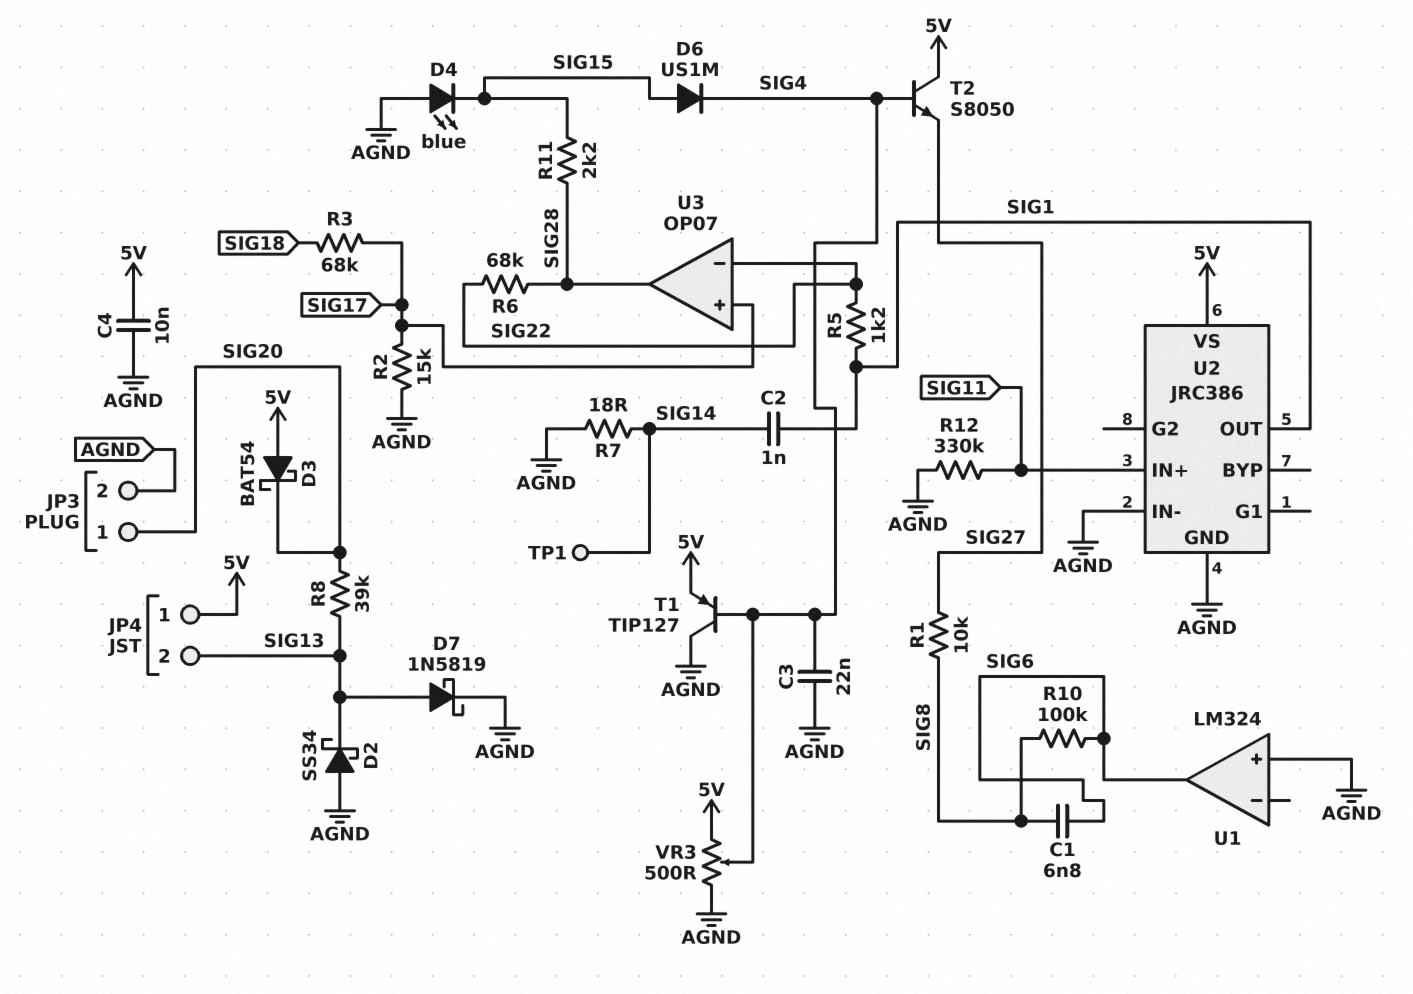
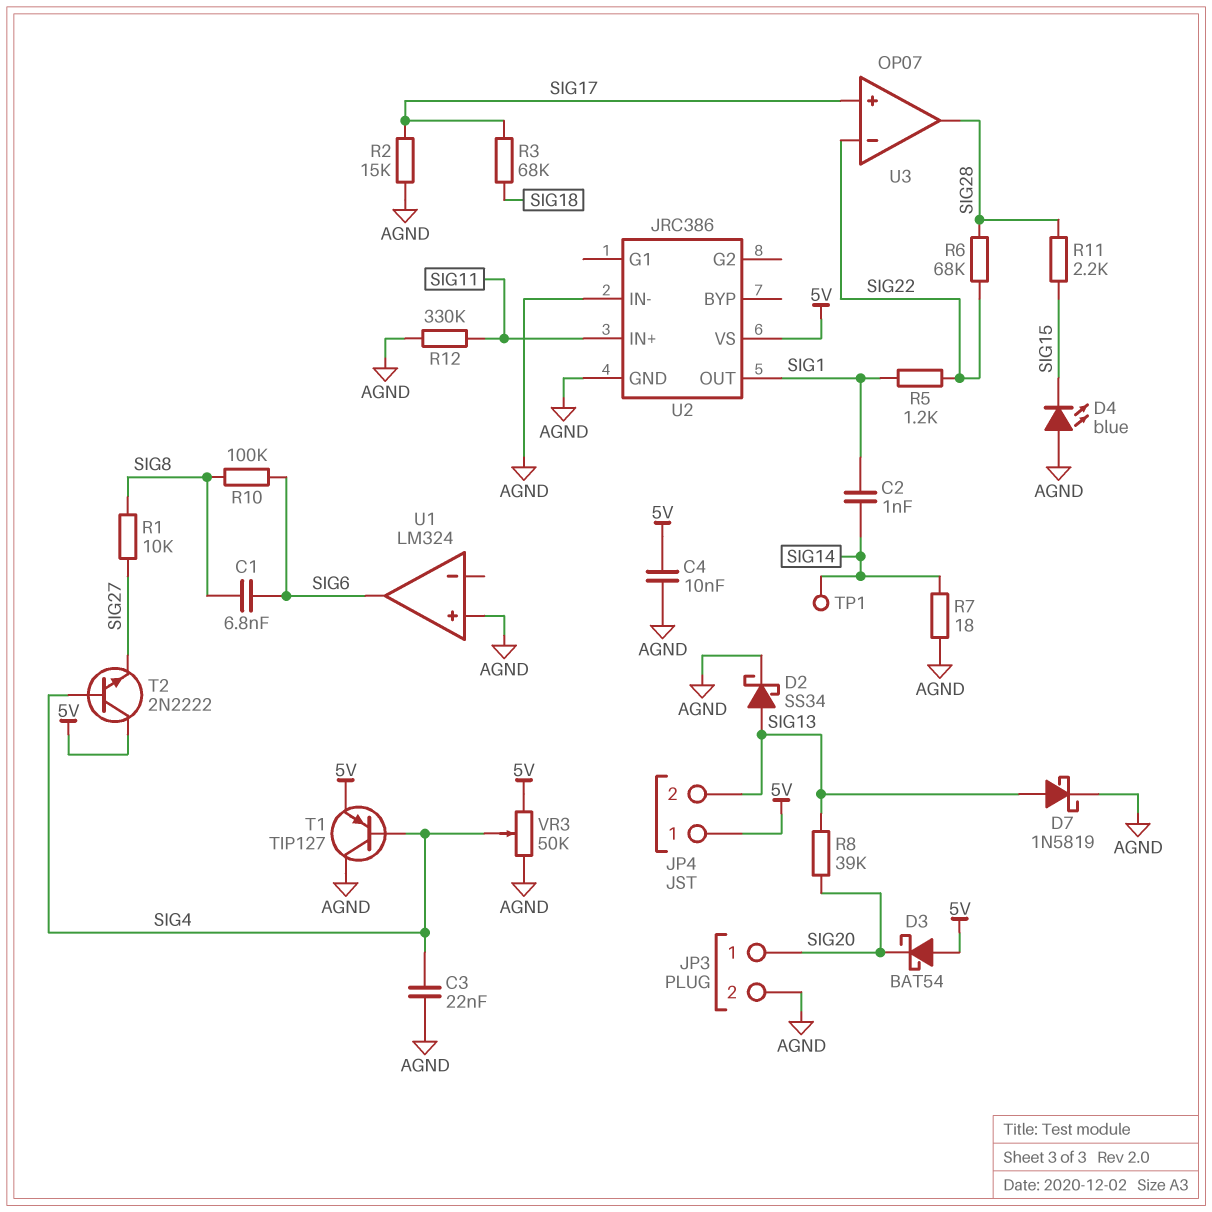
D2: schottky SS34 (A AGND, K SIG13) -> schottky SS34 (A SIG13, K AGND)
D6: diode US1M (A SIG15, K SIG4) -> none
T2: NPN S8050 (B SIG4, C 5V, E SIG27) -> NPN 2N2222 (B SIG4, C 5V, E SIG27)
VR3: 500 (5V, AGND, wiper SIG4) -> 50k (5V, AGND, wiper SIG4)

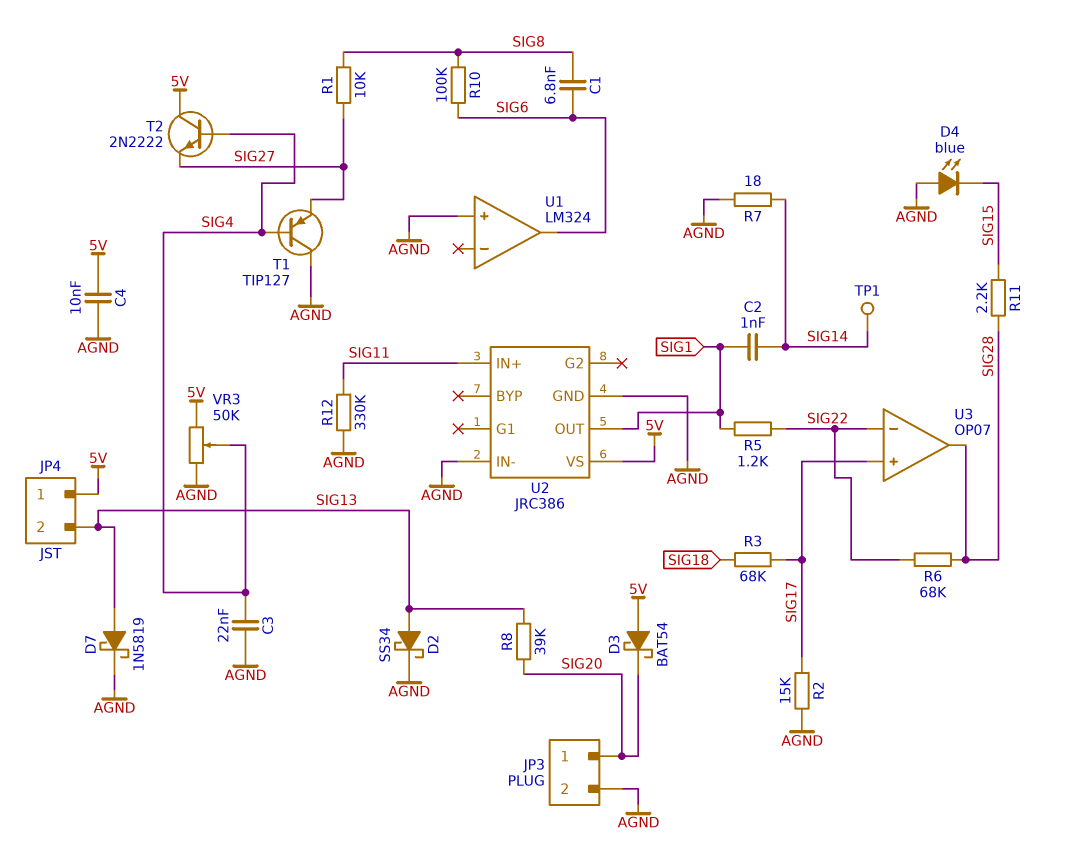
T1: PNP TIP127 (B SIG4, C AGND, E 5V) -> PNP TIP127 (B SIG4, C AGND, E SIG27)

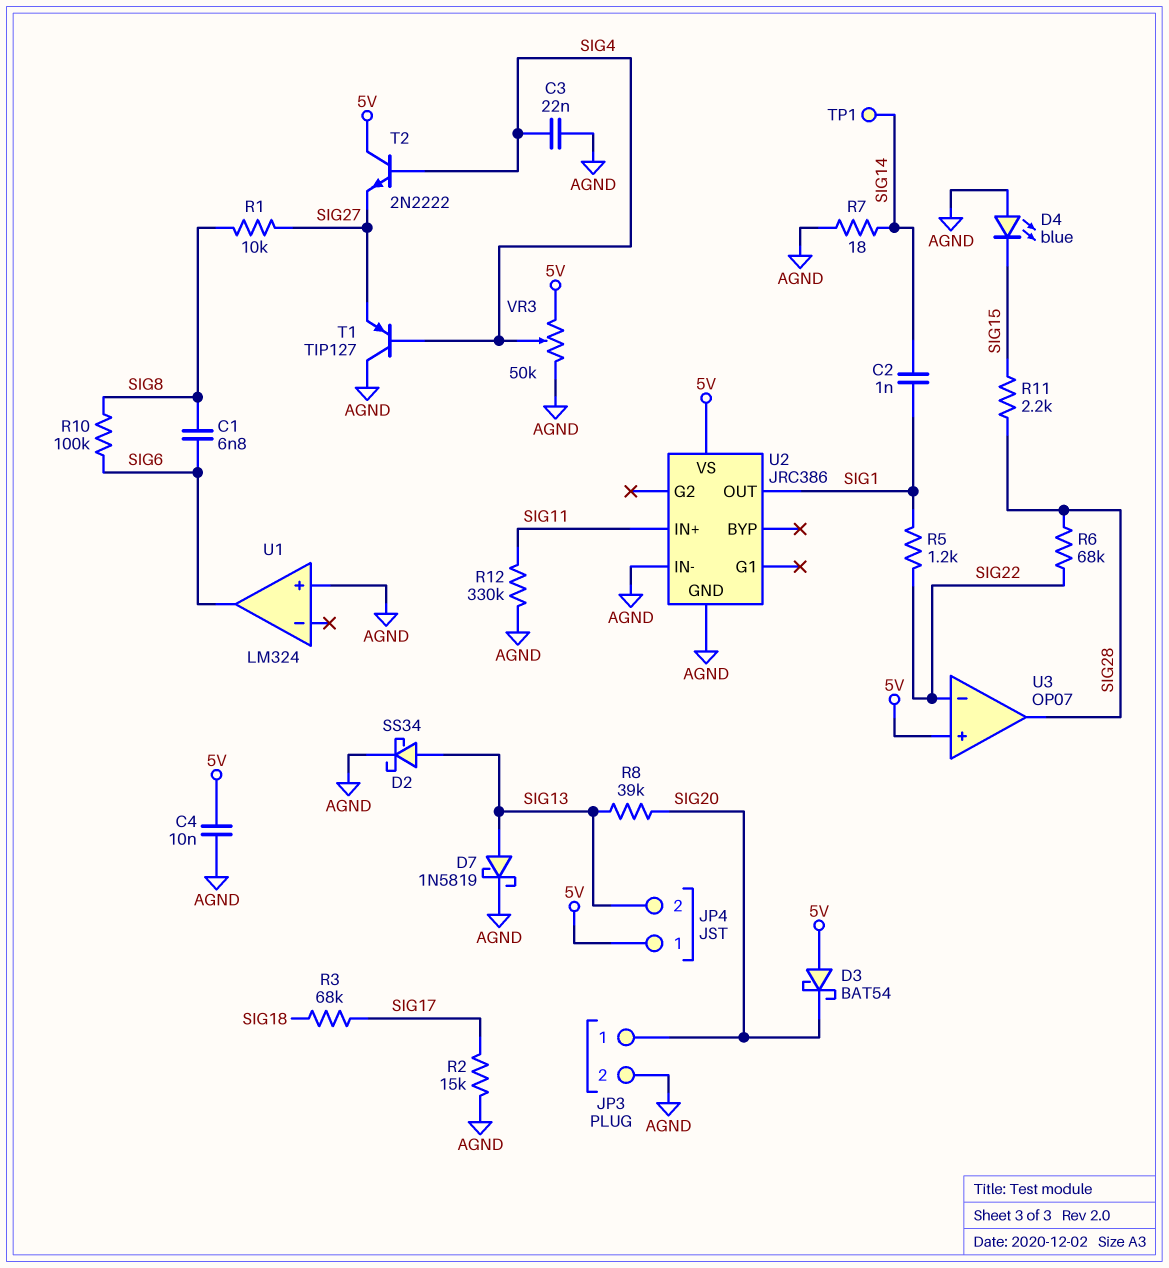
U3 pin in+: SIG17 -> 5V

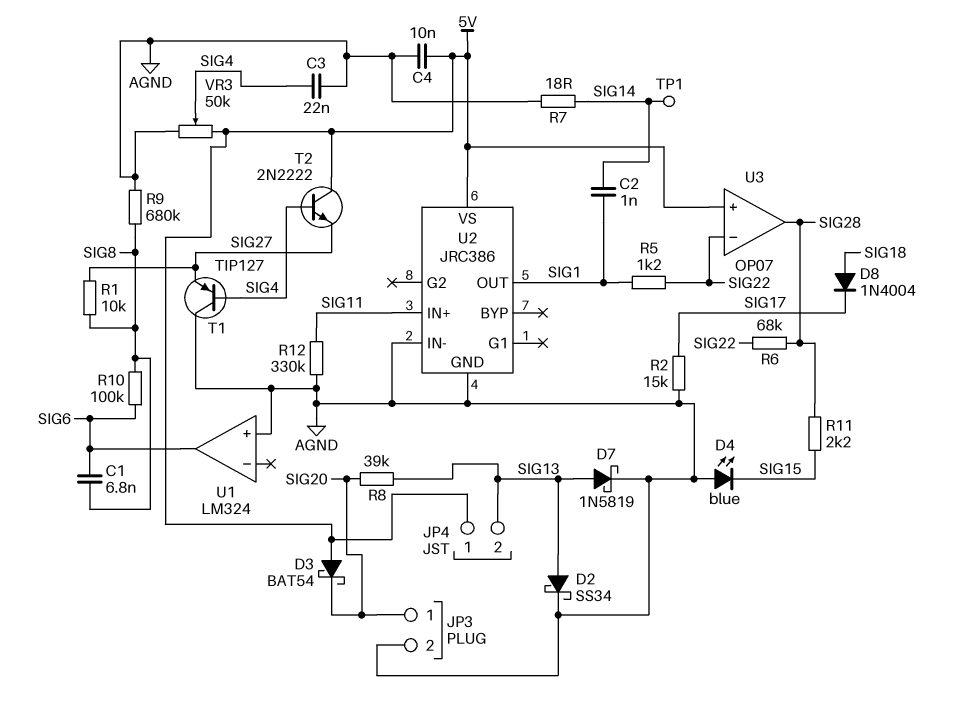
D8: none -> diode 1N4004 (A SIG18, K SIG17)
R3: 68k (SIG17, SIG18) -> none
R9: none -> 680k (AGND, SIG8)

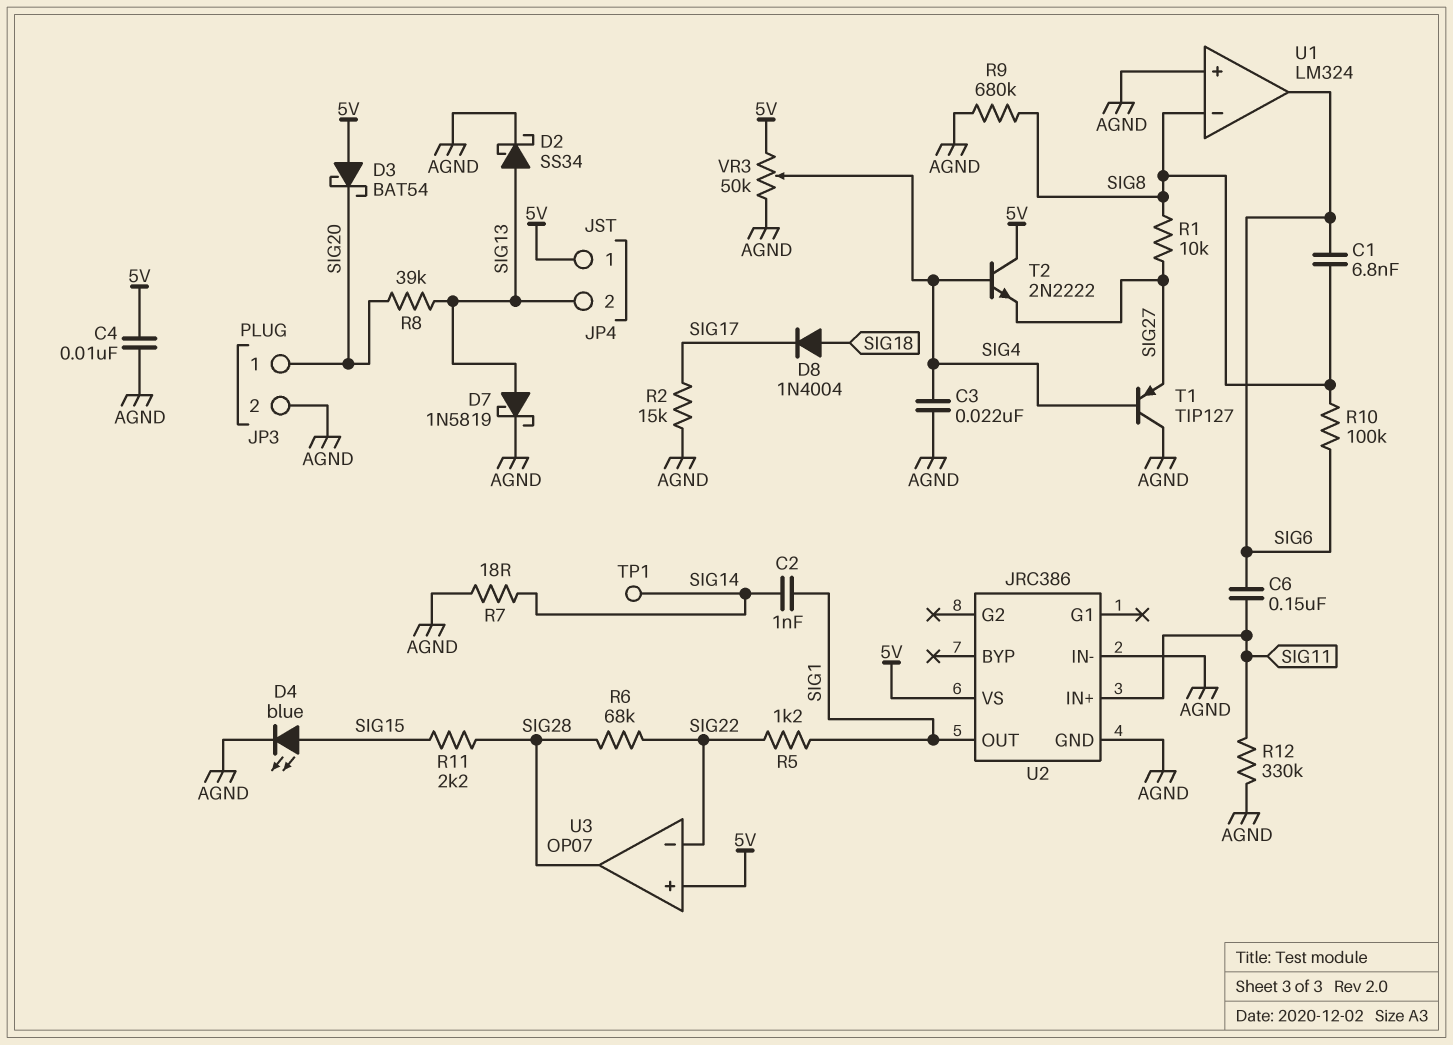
C6: none -> 150nF (SIG6, SIG11)
D4: LED blue (A AGND, K SIG15) -> LED blue (A SIG15, K AGND)
U1 pin in-: none -> SIG8

